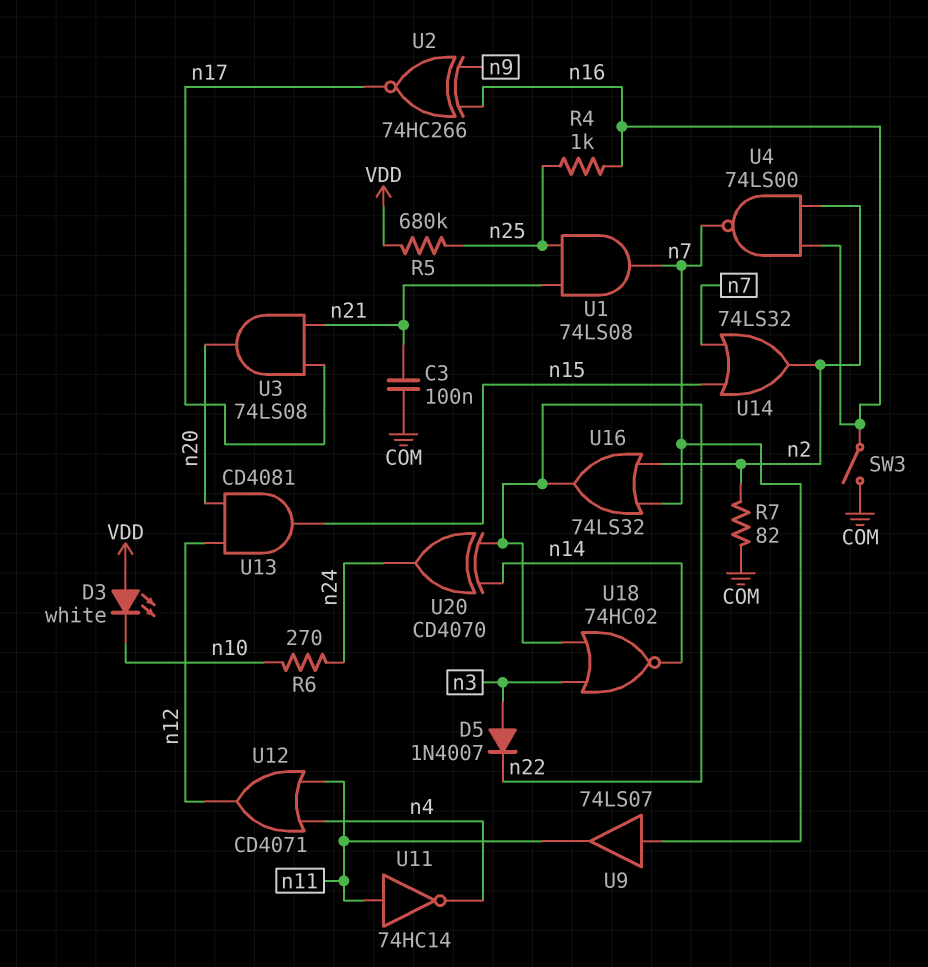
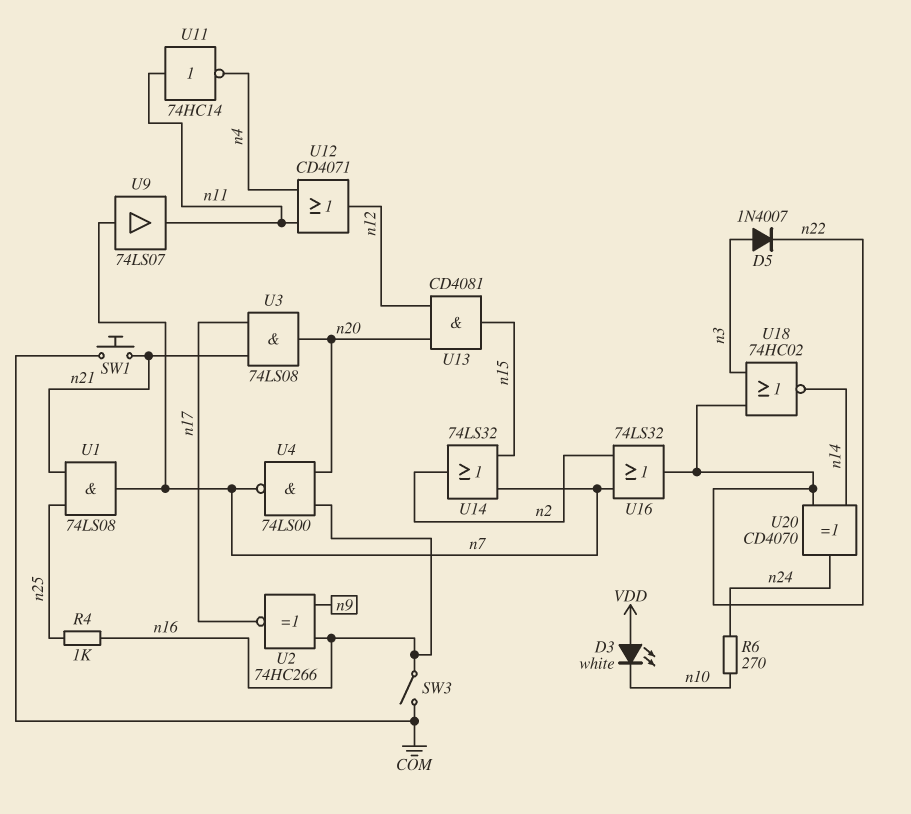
C3: 100nF (COM, n21) -> none
R5: 680k (VDD, n25) -> none
R7: 82 (COM, n2) -> none
SW1: none -> button (COM, n21)
U4: NAND 74LS00 (in n2, in n16, out n7) -> NAND 74LS00 (in n16, in n20, out n7)

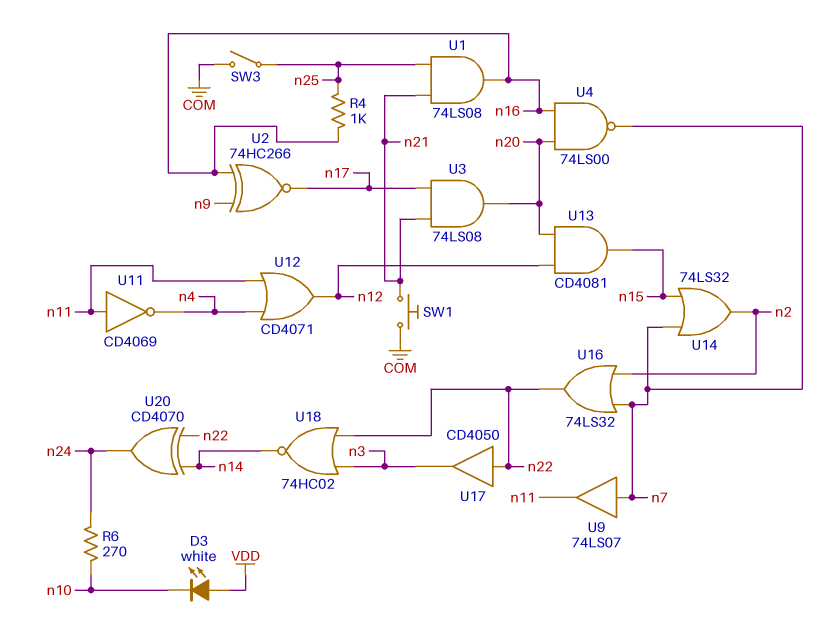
D5: diode 1N4007 (A n3, K n22) -> none
SW3: switch (COM, n16) -> switch (COM, n25)
U1: AND 74LS08 (in n21, in n25, out n7) -> AND 74LS08 (in n21, in n25, out n16)
U11: NOT 74HC14 (in n11, out n4) -> NOT CD4069 (in n11, out n4)
U17: none -> buffer CD4050 (in n22, out n3)

